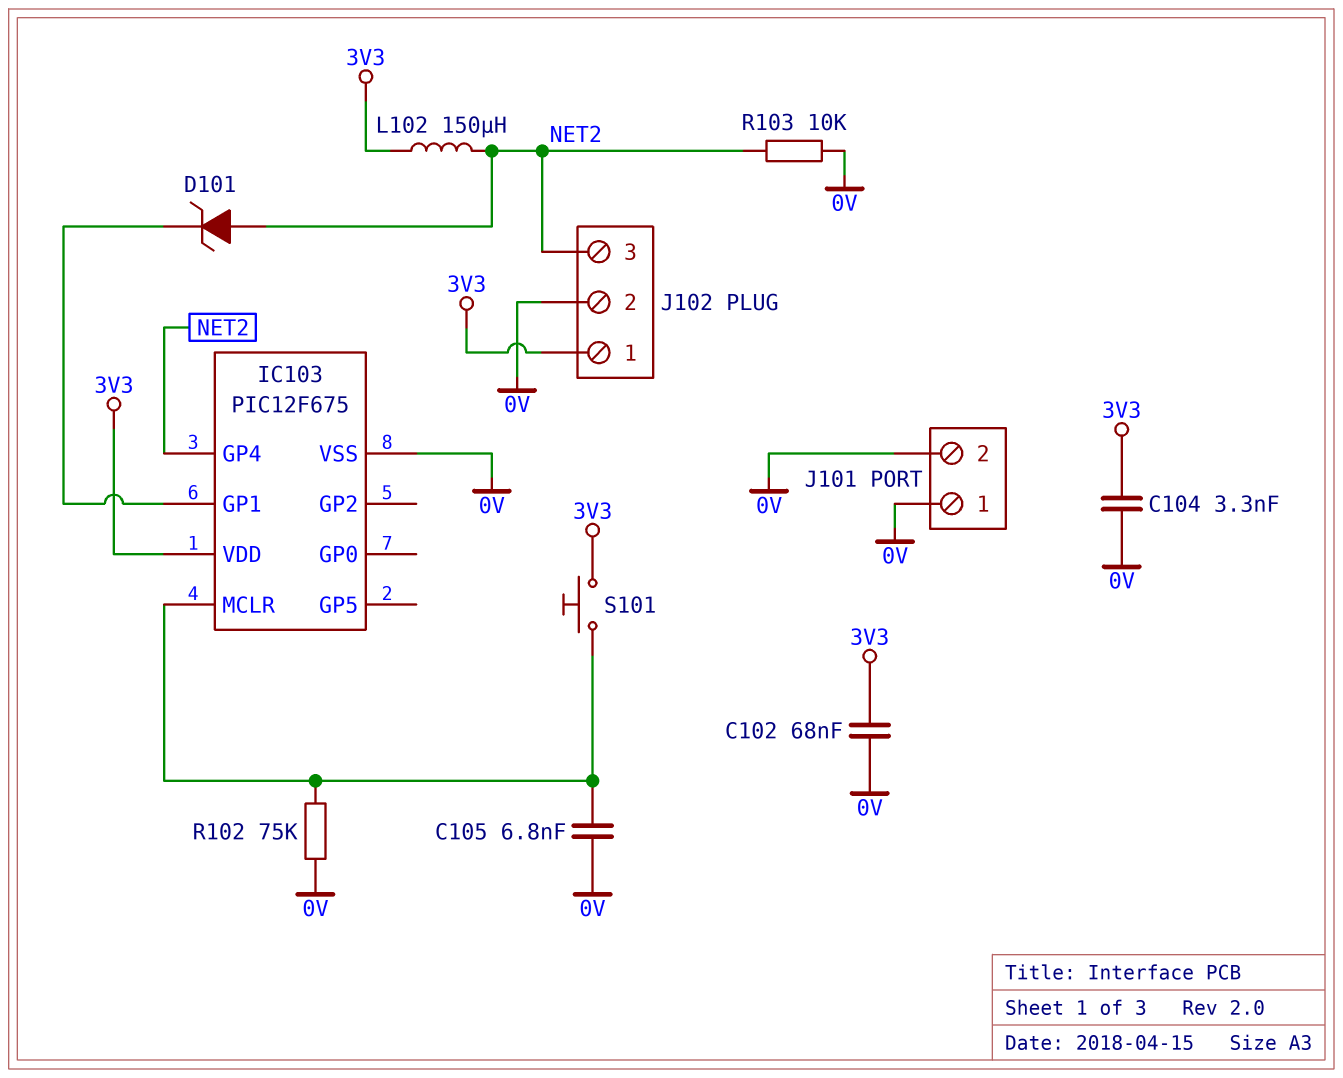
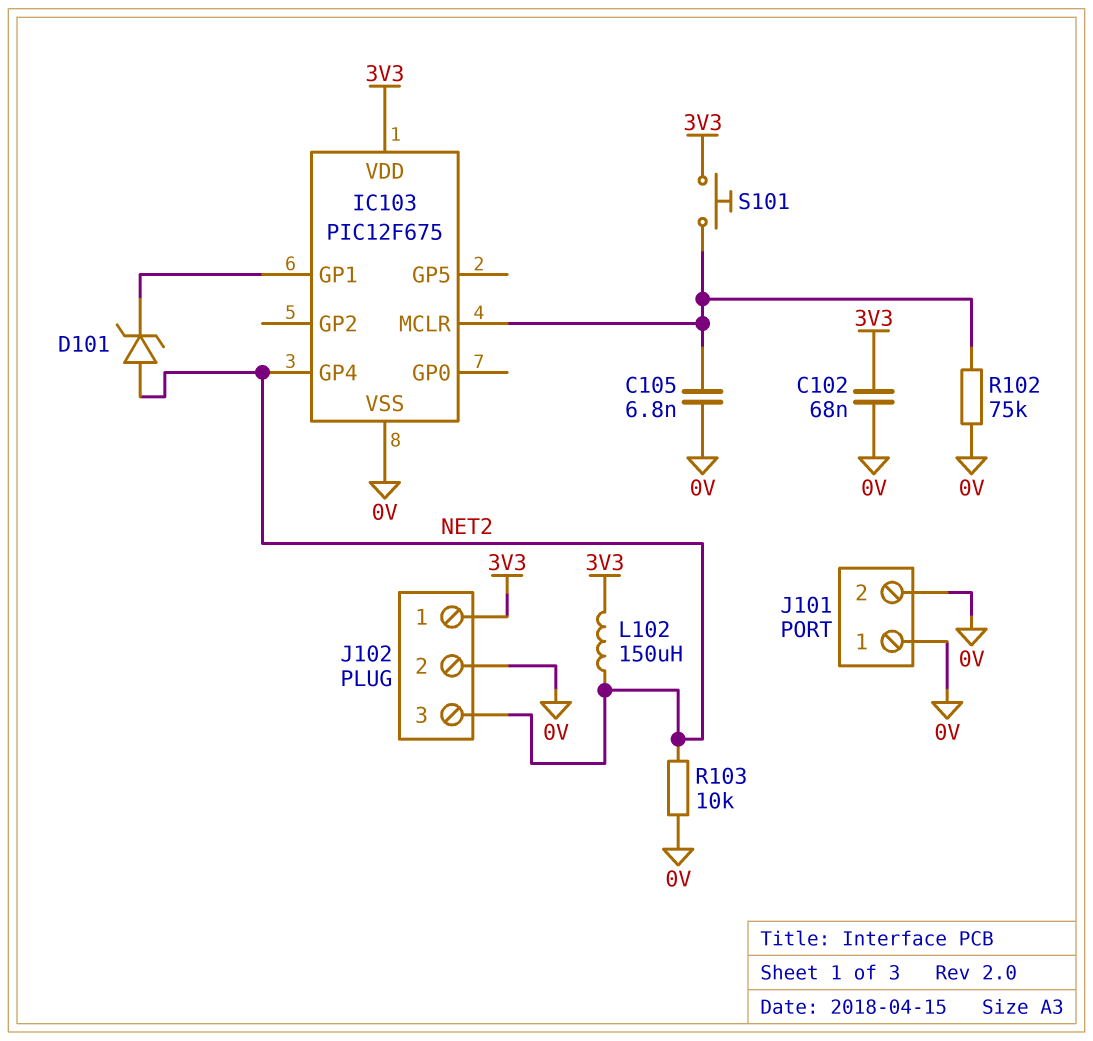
C104: 3.3nF (0V, 3V3) -> none

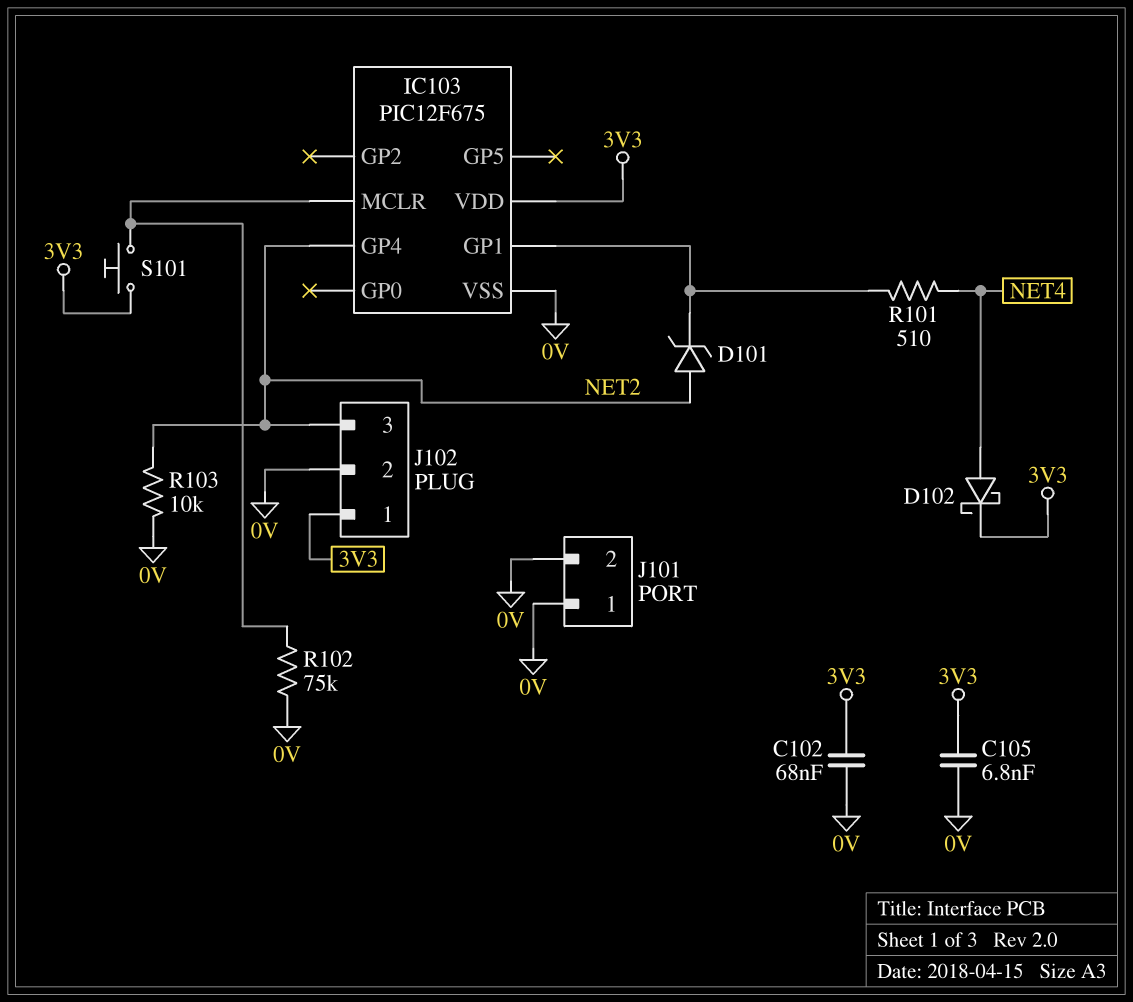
C105: 6.8nF (0V, IC103/MCLR) -> 6.8nF (0V, 3V3)
D102: none -> schottky (A NET4, K 3V3)
L102: 150uH (3V3, NET2) -> none
R101: none -> 510 (IC103/GP1, NET4)

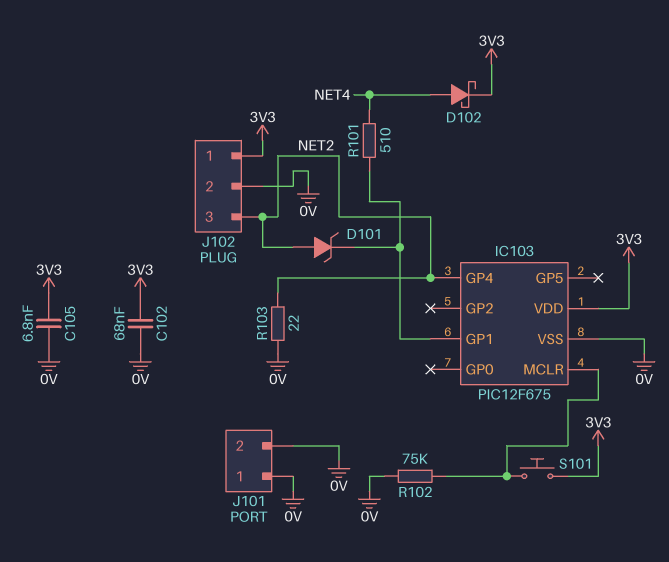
R103: 10k (0V, NET2) -> 22 (0V, NET2)

